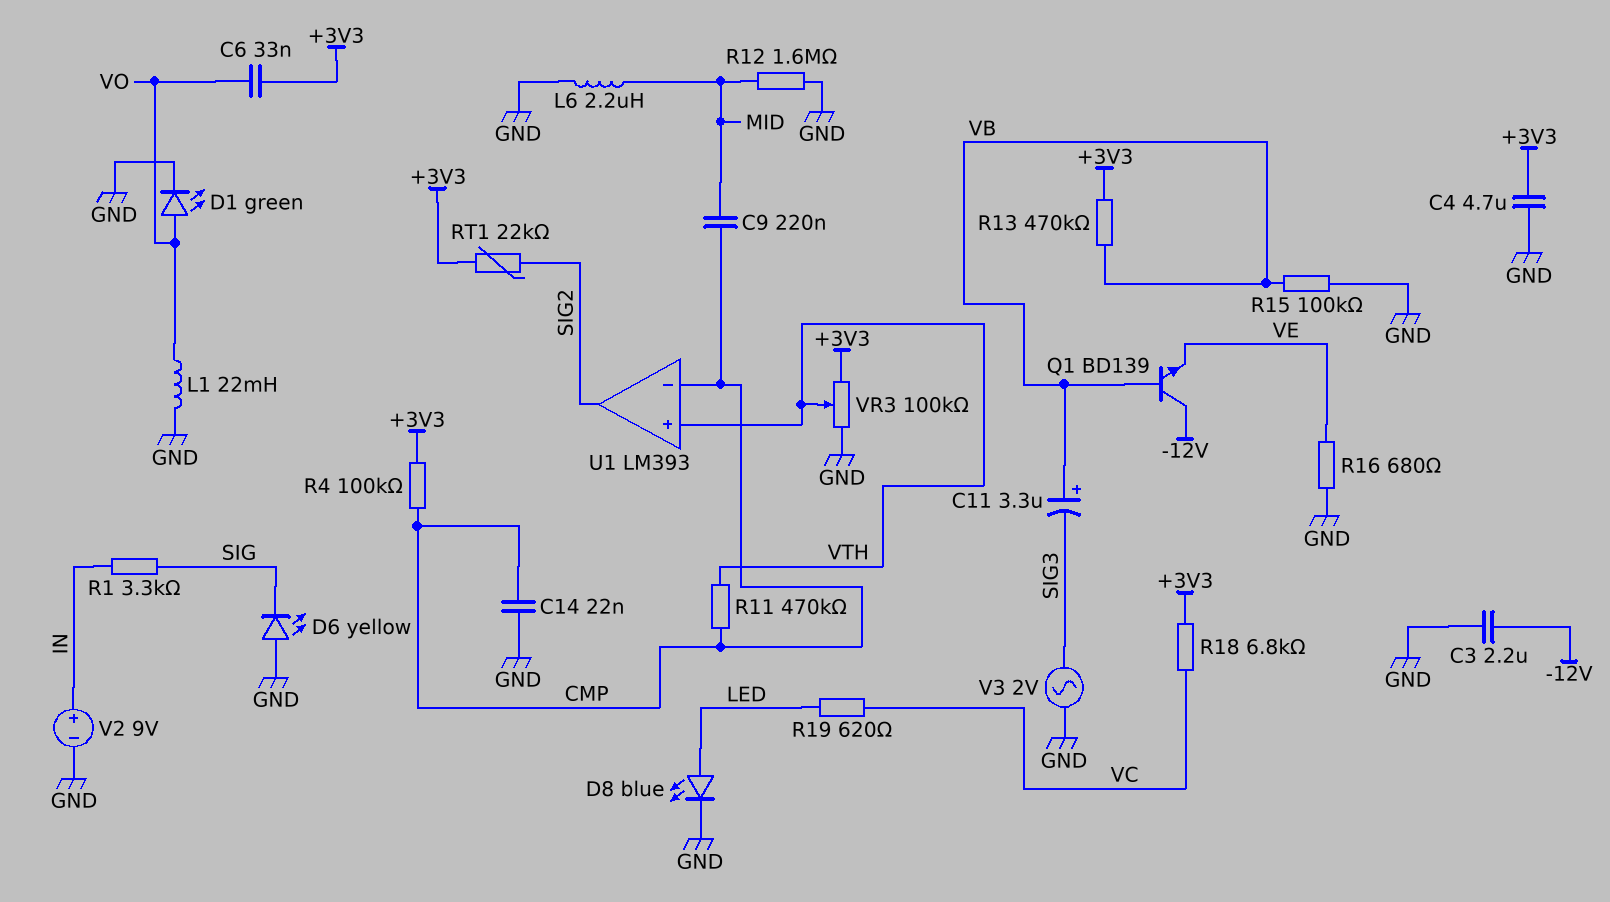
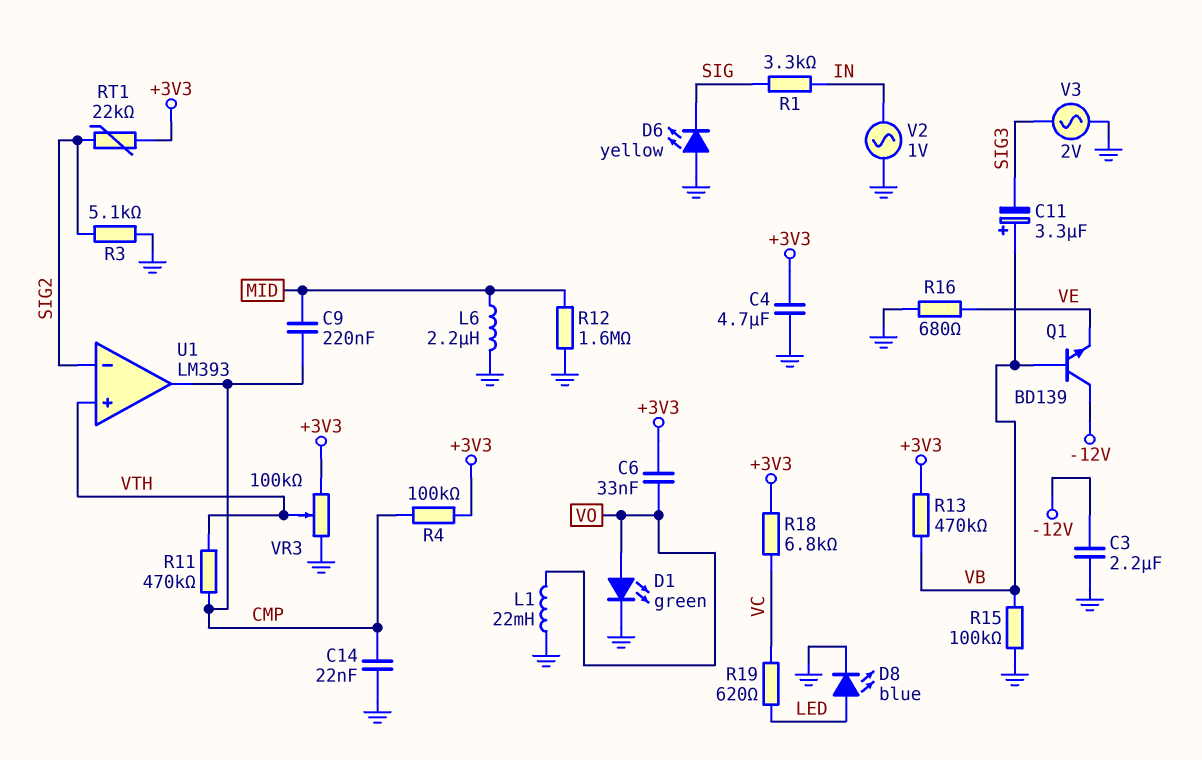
R3: none -> 5.1k (GND, SIG2)
U1 pin in-: CMP -> SIG2
U1 pin out: SIG2 -> CMP
V2: 9V (plus IN, minus GND) -> AC 1V (GND, IN)

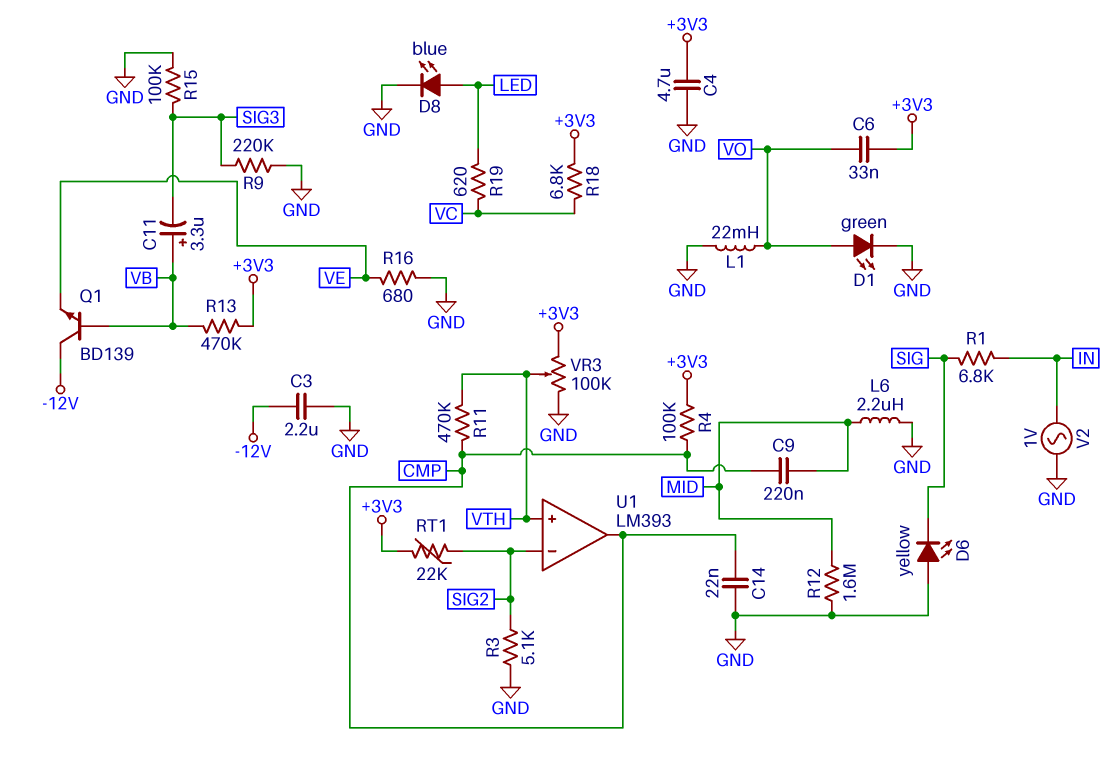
R1: 3.3k (IN, SIG) -> 6.8k (IN, SIG)
R9: none -> 220k (GND, SIG3)
R15: 100k (GND, VB) -> 100k (GND, SIG3)
V3: AC 2V (GND, SIG3) -> none

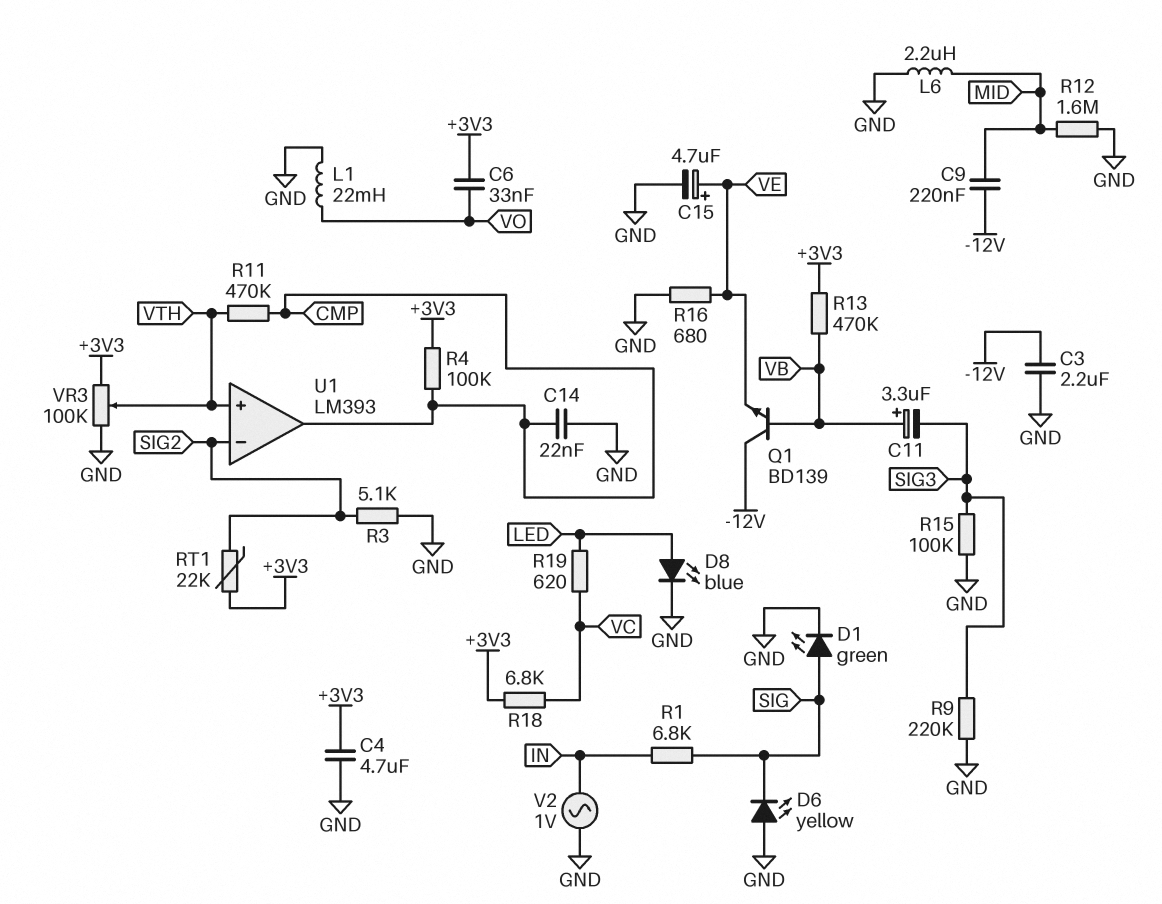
C9: 220nF (CMP, MID) -> 220nF (-12V, MID)
C15: none -> 4.7uF (plus VE, minus GND)
D1: LED green (A VO, K GND) -> LED green (A SIG, K GND)

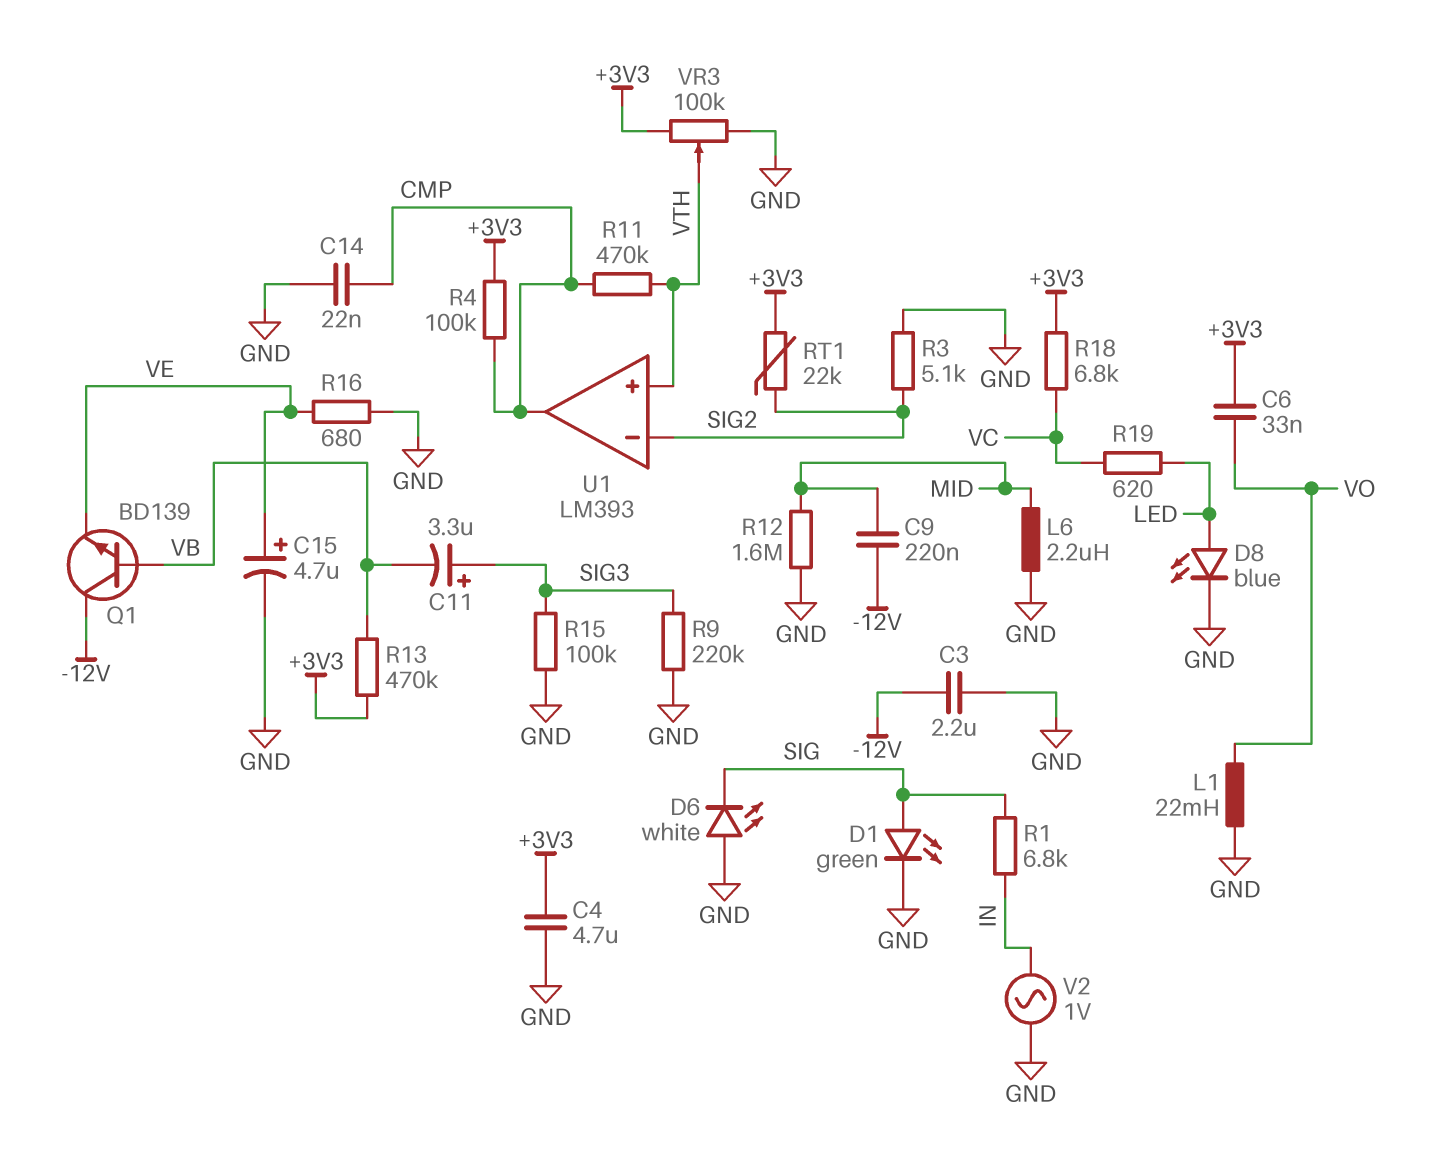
C11: 3.3uF (plus VB, minus SIG3) -> 3.3uF (plus SIG3, minus VB)
D6: LED yellow (A GND, K SIG) -> LED white (A GND, K SIG)

